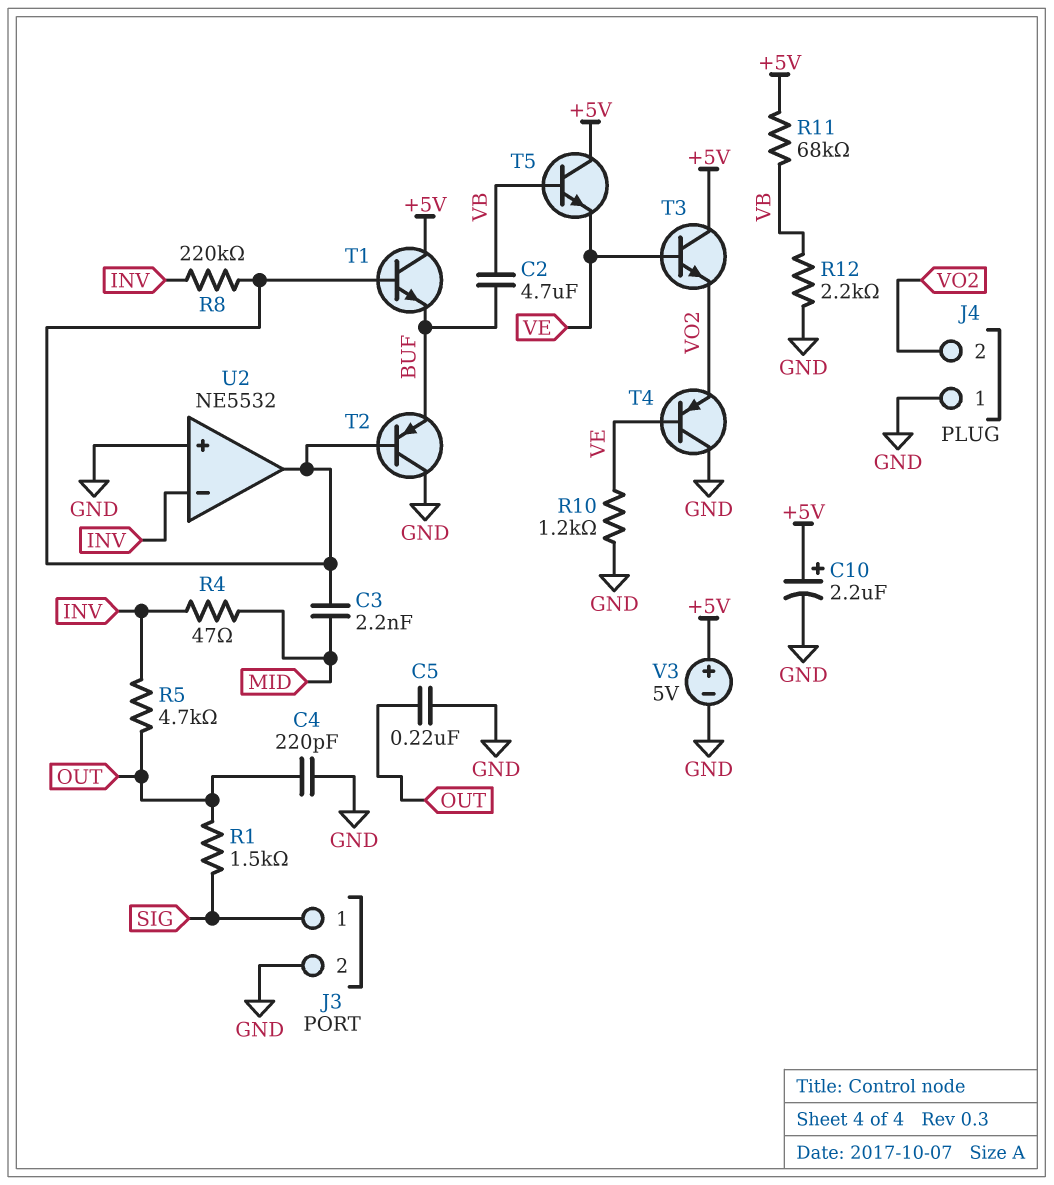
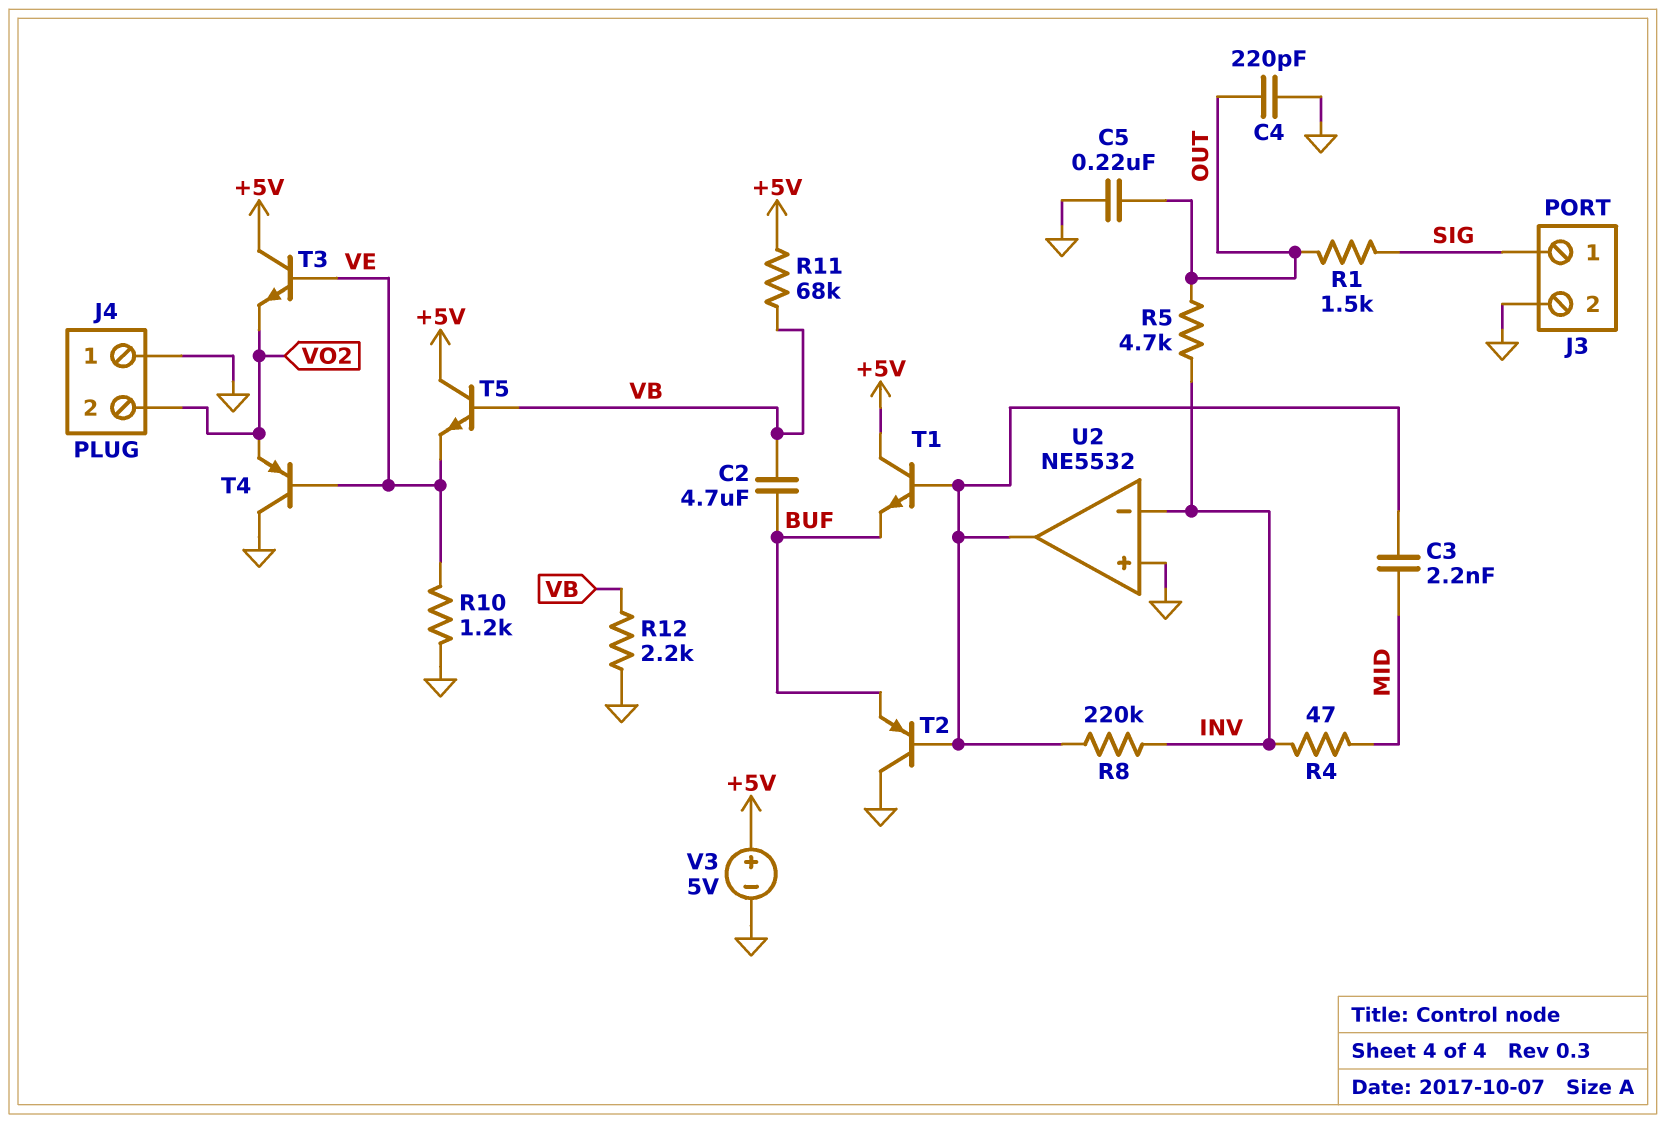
C10: 2.2uF (plus +5V, minus GND) -> none

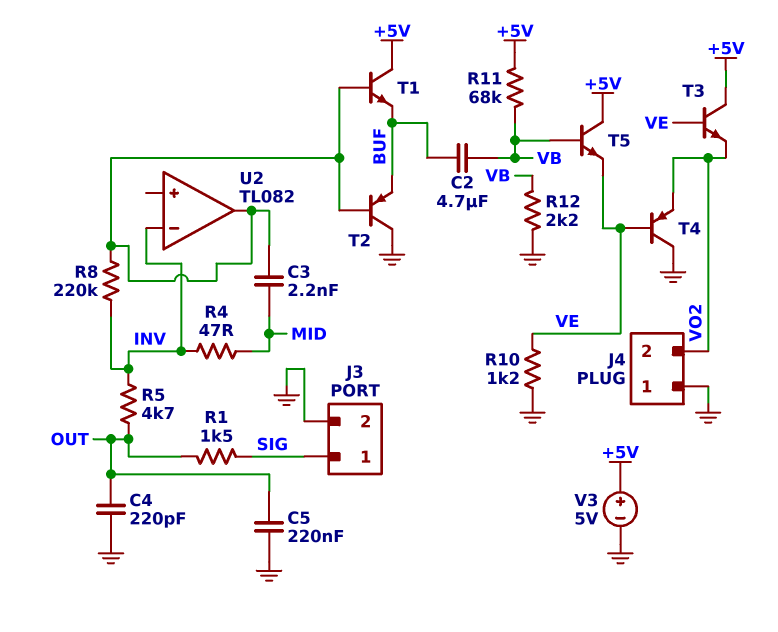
U2: NE5532 -> TL082
U2 pin in+: GND -> none

